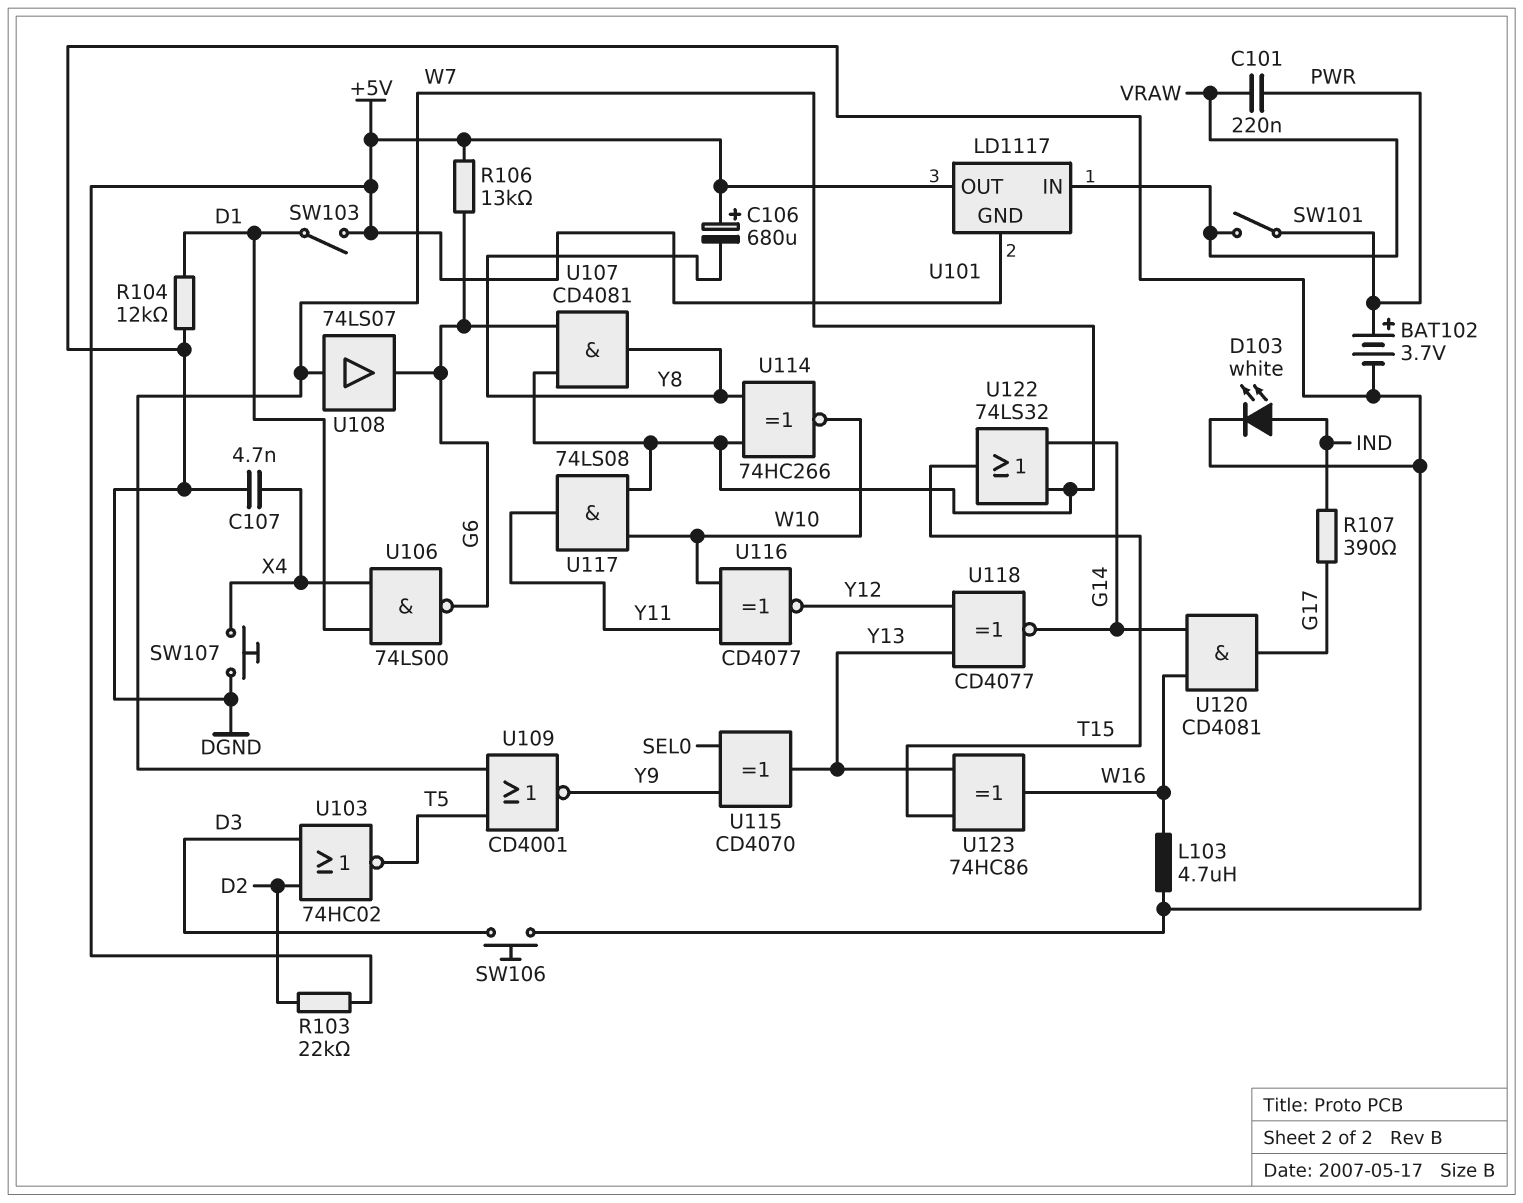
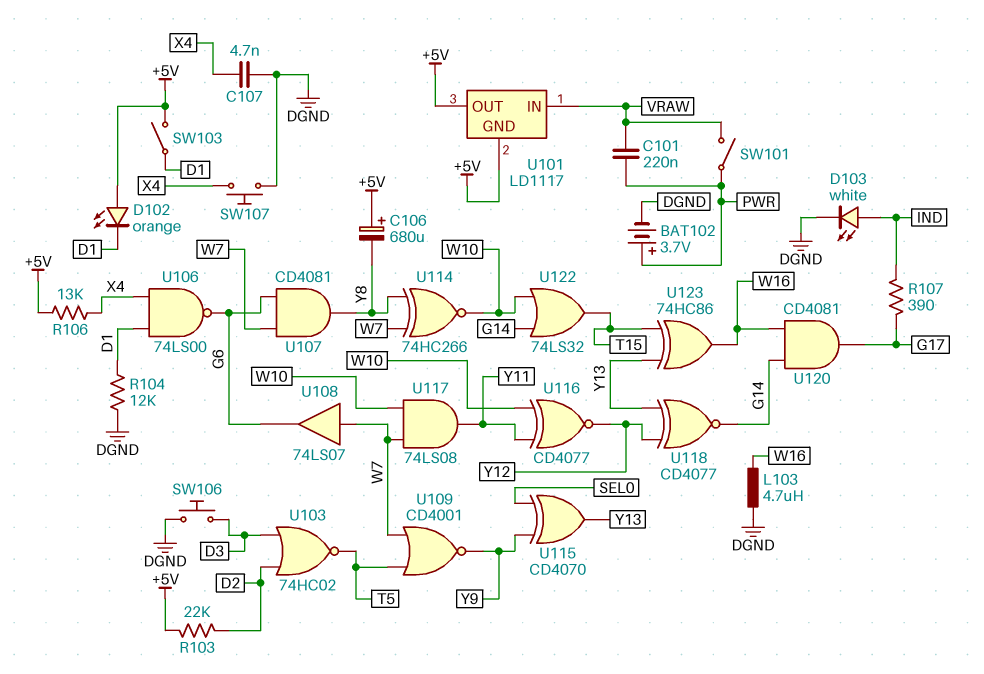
D102: none -> LED orange (A +5V, K D1)
R106: 13k (+5V, G6) -> 13k (+5V, X4)
U122: OR 74LS32 (in G14, in W7, out T15) -> OR 74LS32 (in G14, in W10, out T15)

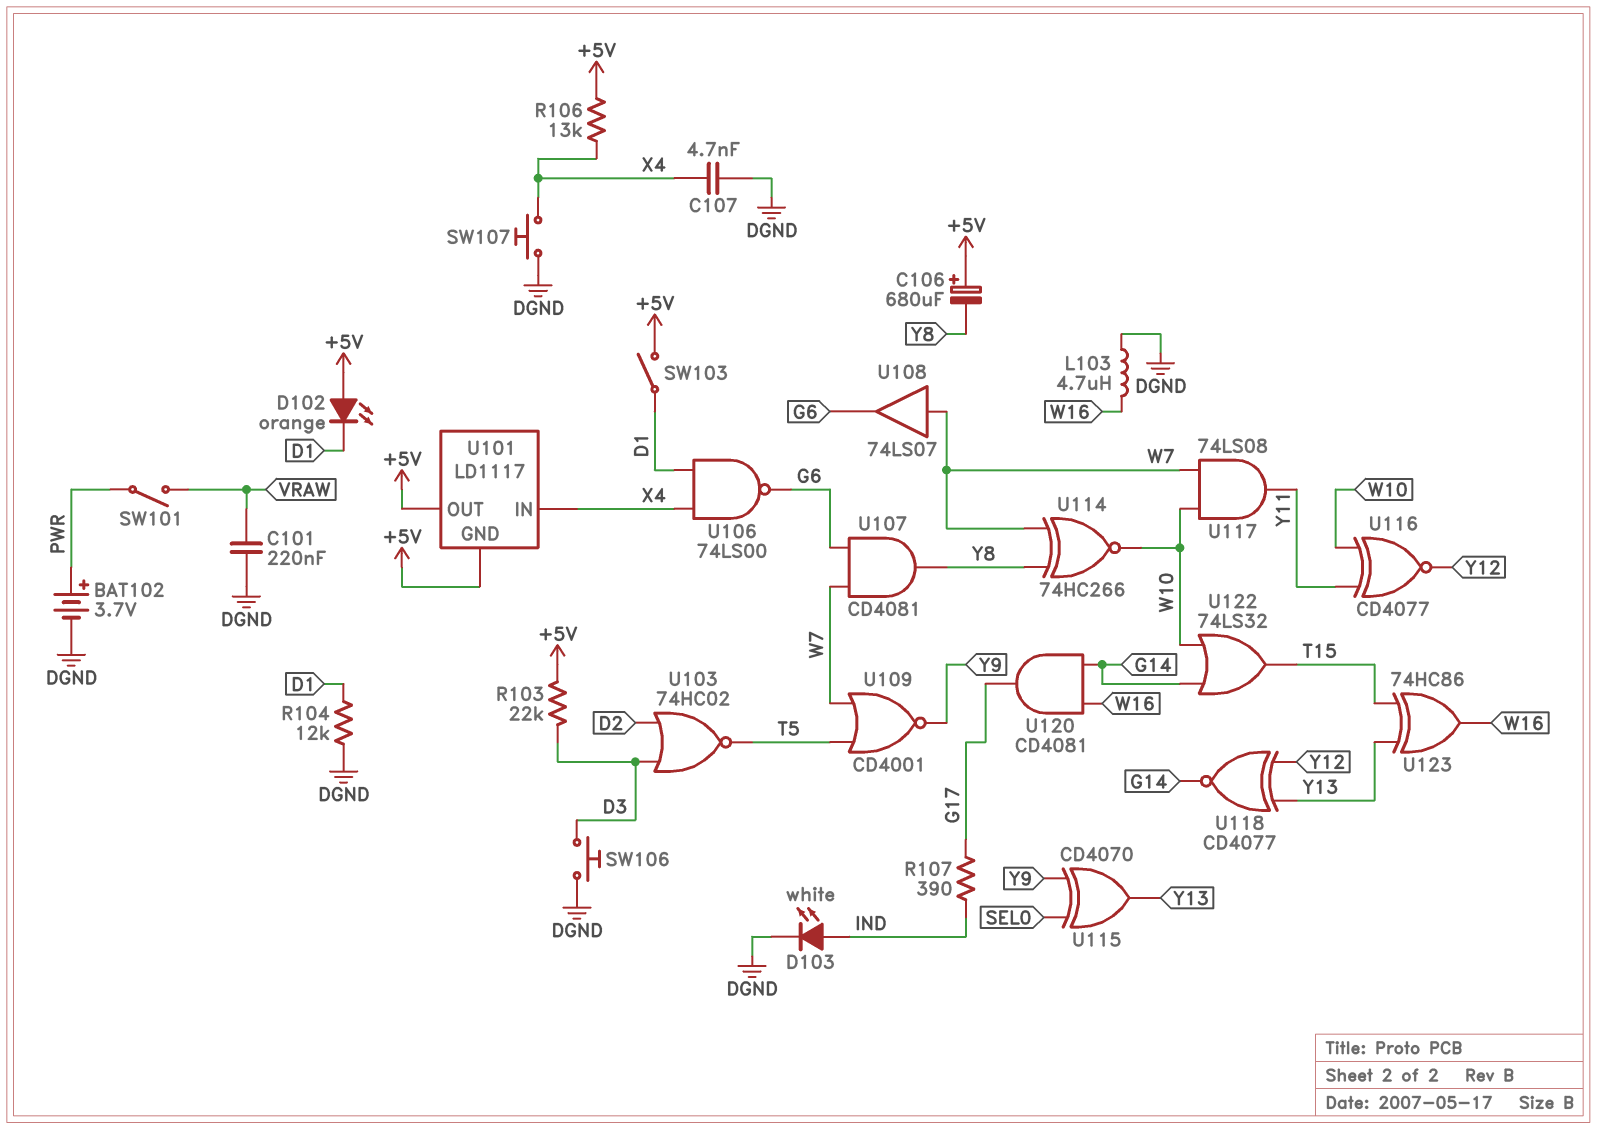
C101: 220nF (PWR, VRAW) -> 220nF (DGND, VRAW)
R103: 22k (+5V, D2) -> 22k (+5V, D3)
U101 pin IN: VRAW -> X4

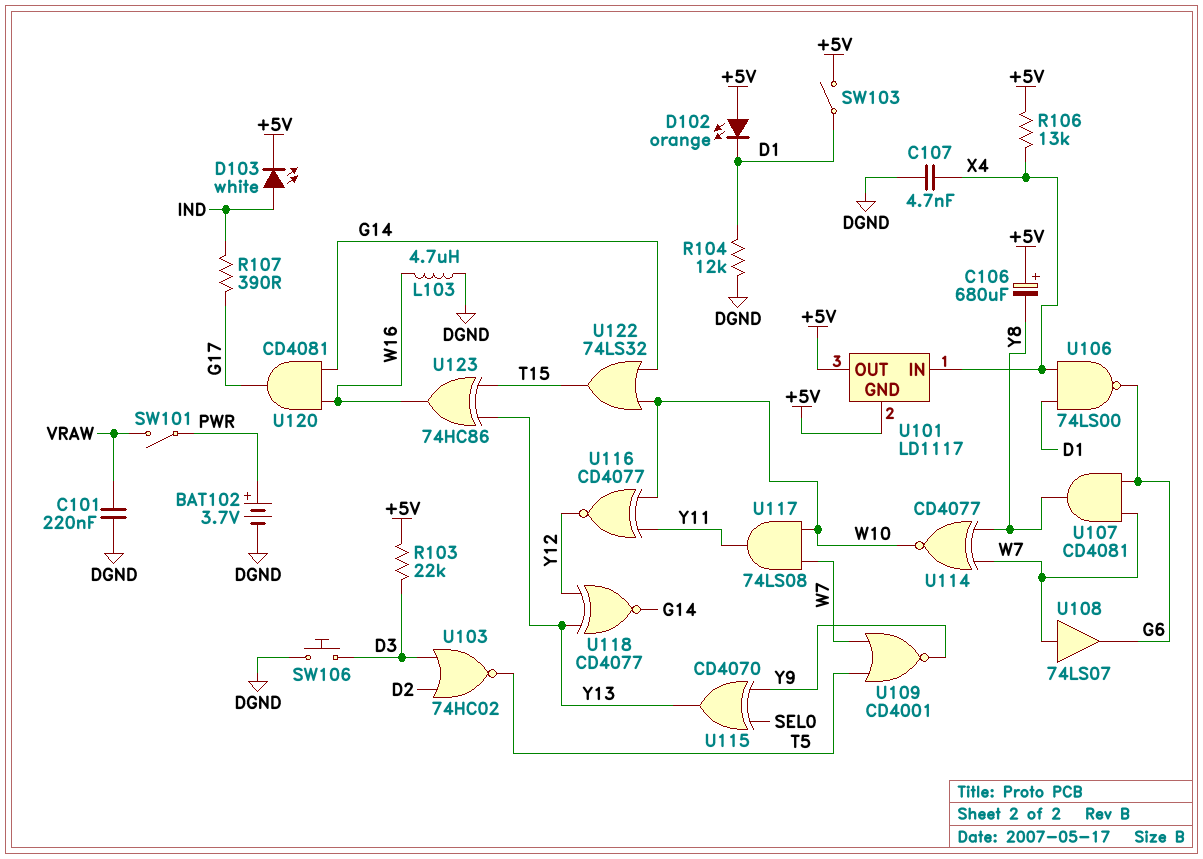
D103: LED white (A IND, K DGND) -> LED white (A IND, K +5V)
SW107: button (DGND, X4) -> none
U114: XNOR 74HC266 (in W7, in Y8, out W10) -> XNOR CD4077 (in W7, in Y8, out W10)

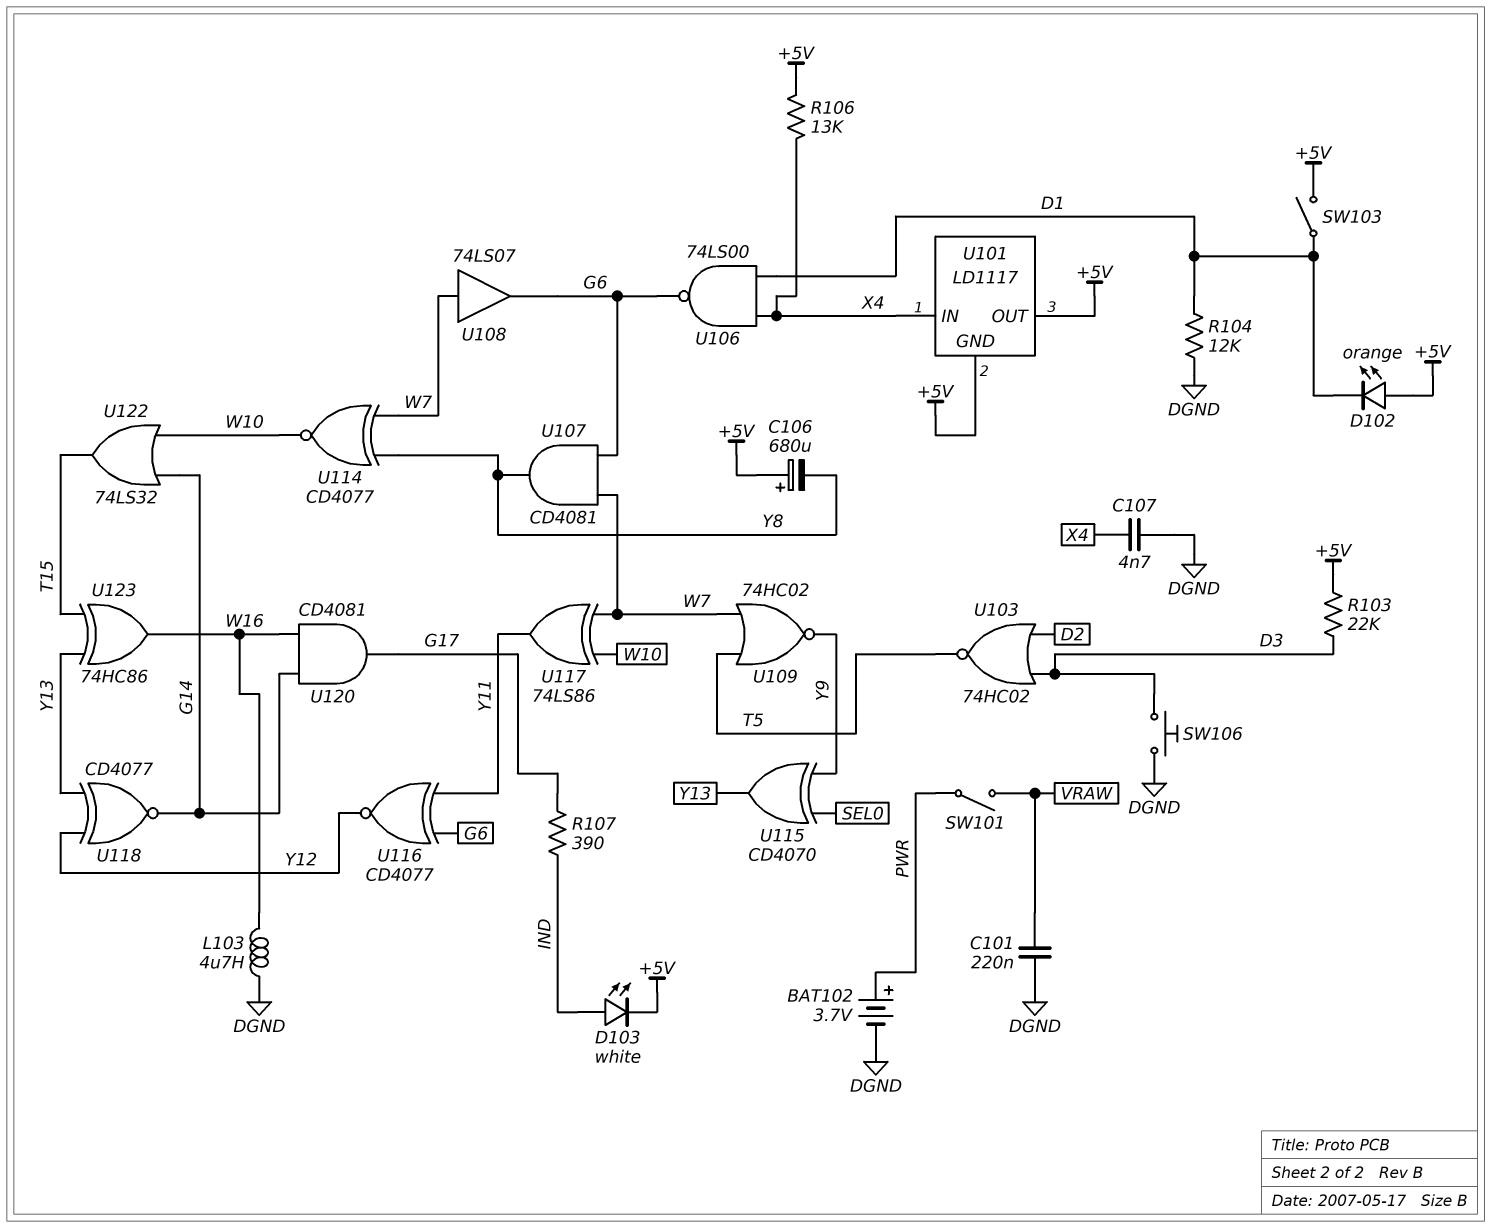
U109: NOR CD4001 (in T5, in W7, out Y9) -> NOR 74HC02 (in T5, in W7, out Y9)
U116: XNOR CD4077 (in W10, in Y11, out Y12) -> XNOR CD4077 (in G6, in Y11, out Y12)
U117: AND 74LS08 (in W7, in W10, out Y11) -> XOR 74LS86 (in W7, in W10, out Y11)

